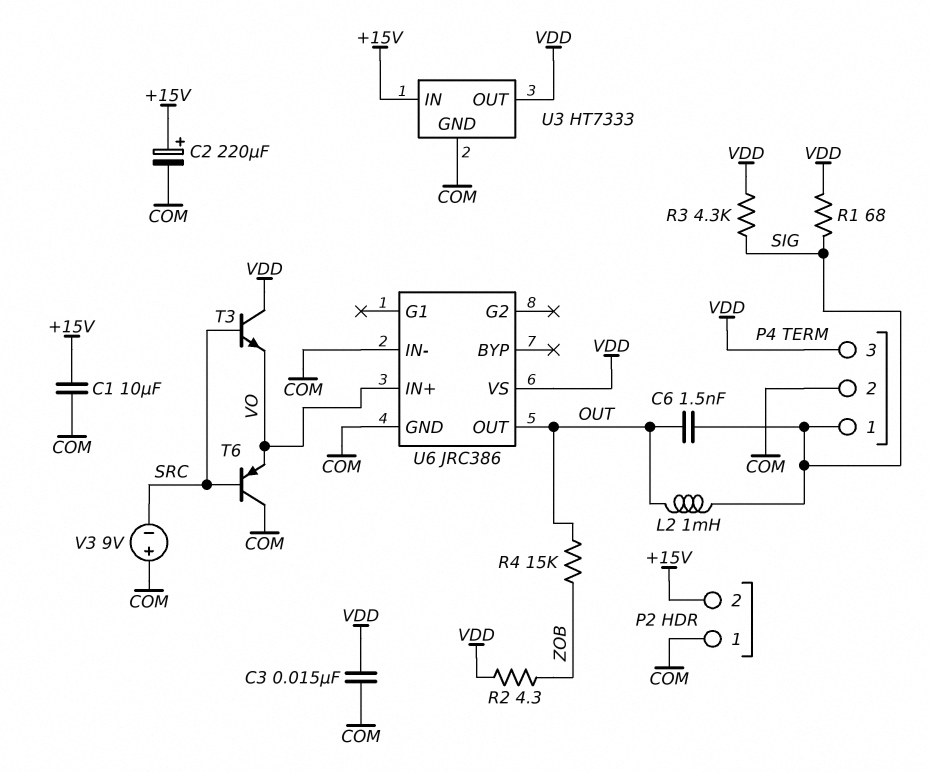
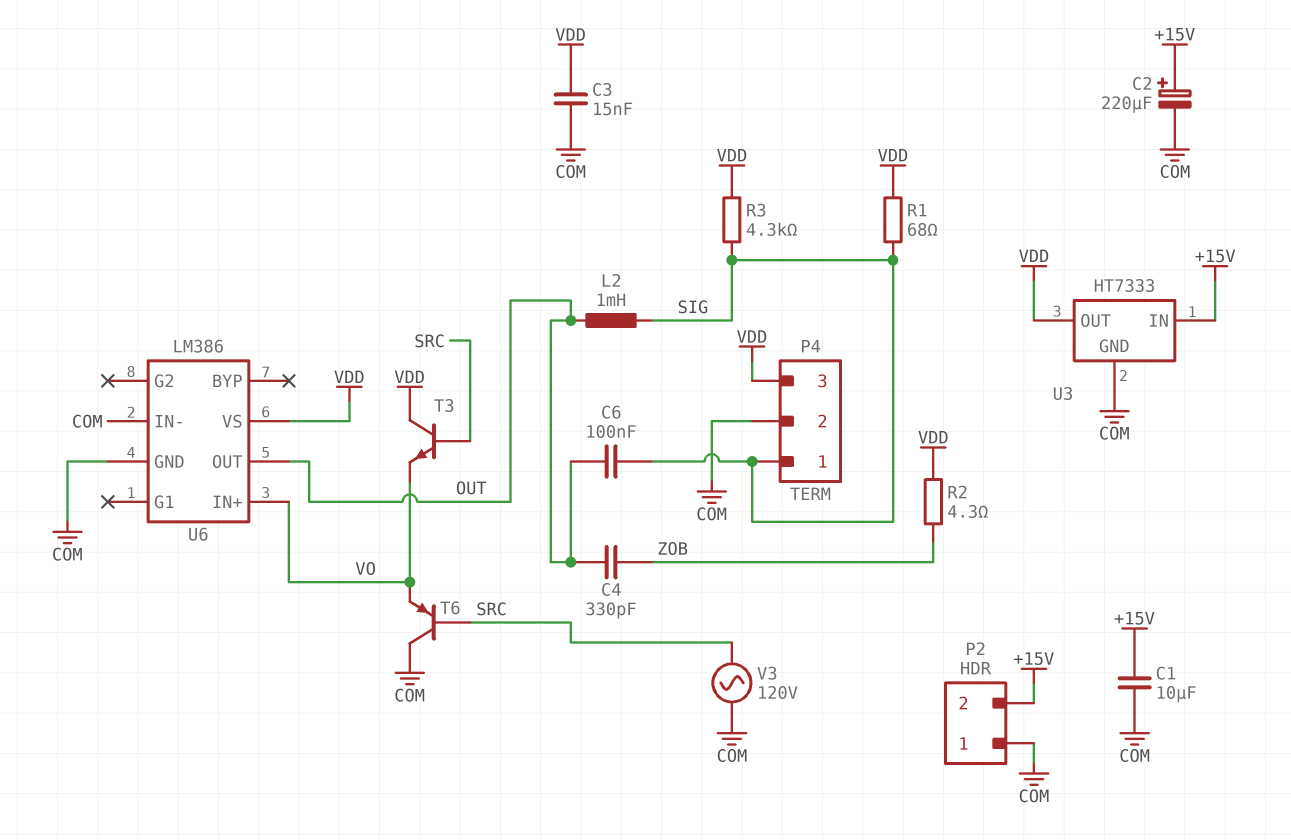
C4: none -> 330pF (OUT, ZOB)
C6: 1.5nF (OUT, SIG) -> 100nF (OUT, SIG)
R4: 15k (OUT, ZOB) -> none
U6: JRC386 -> LM386
V3: 9V (plus COM, minus SRC) -> AC 120V (COM, SRC)

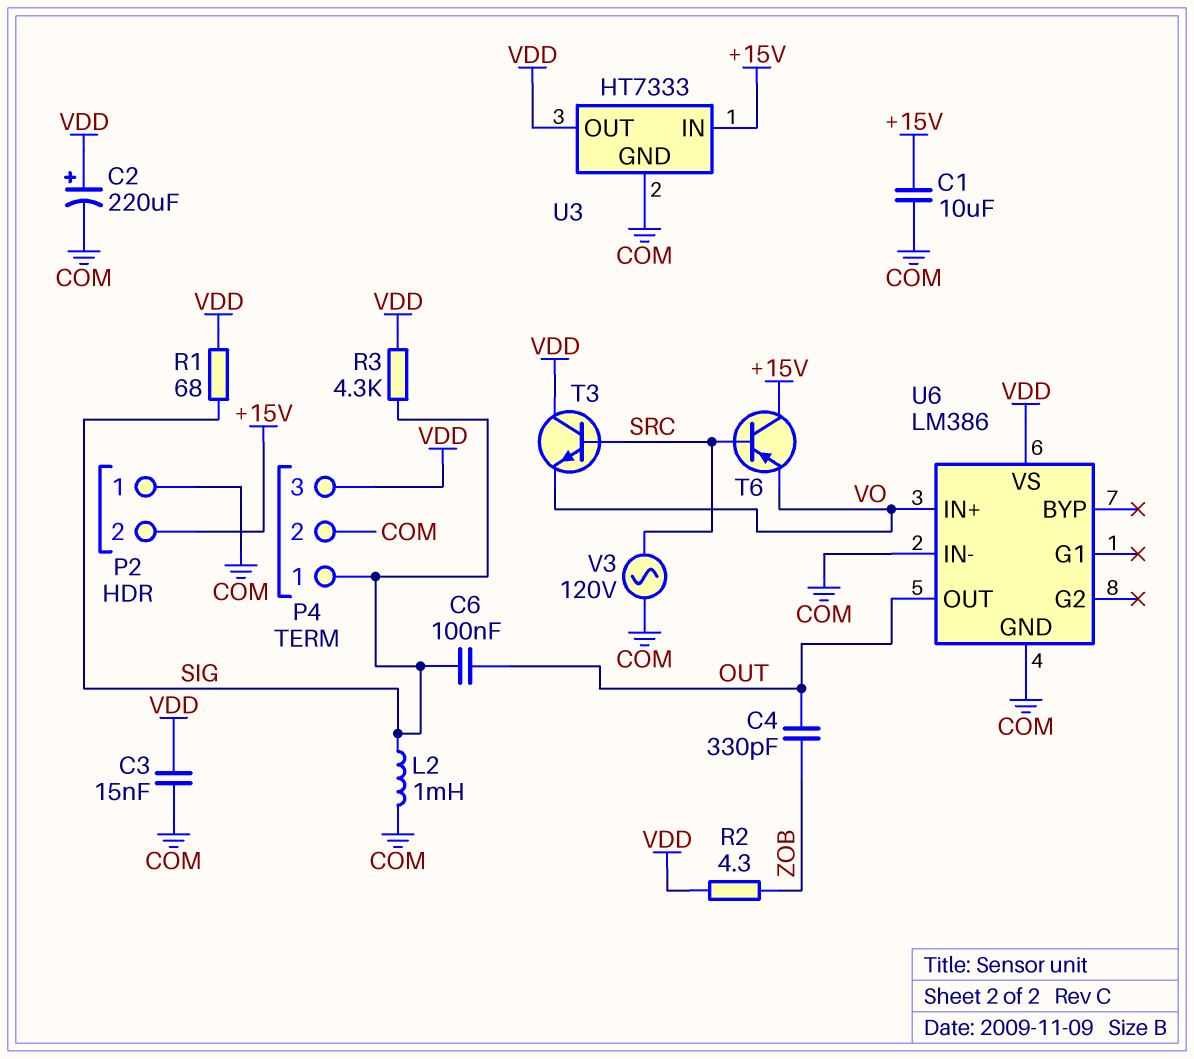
C2: 220uF (plus +15V, minus COM) -> 220uF (plus VDD, minus COM)
L2: 1mH (OUT, SIG) -> 1mH (COM, SIG)
T6: PNP (B SRC, C COM, E VO) -> PNP (B SRC, C +15V, E VO)

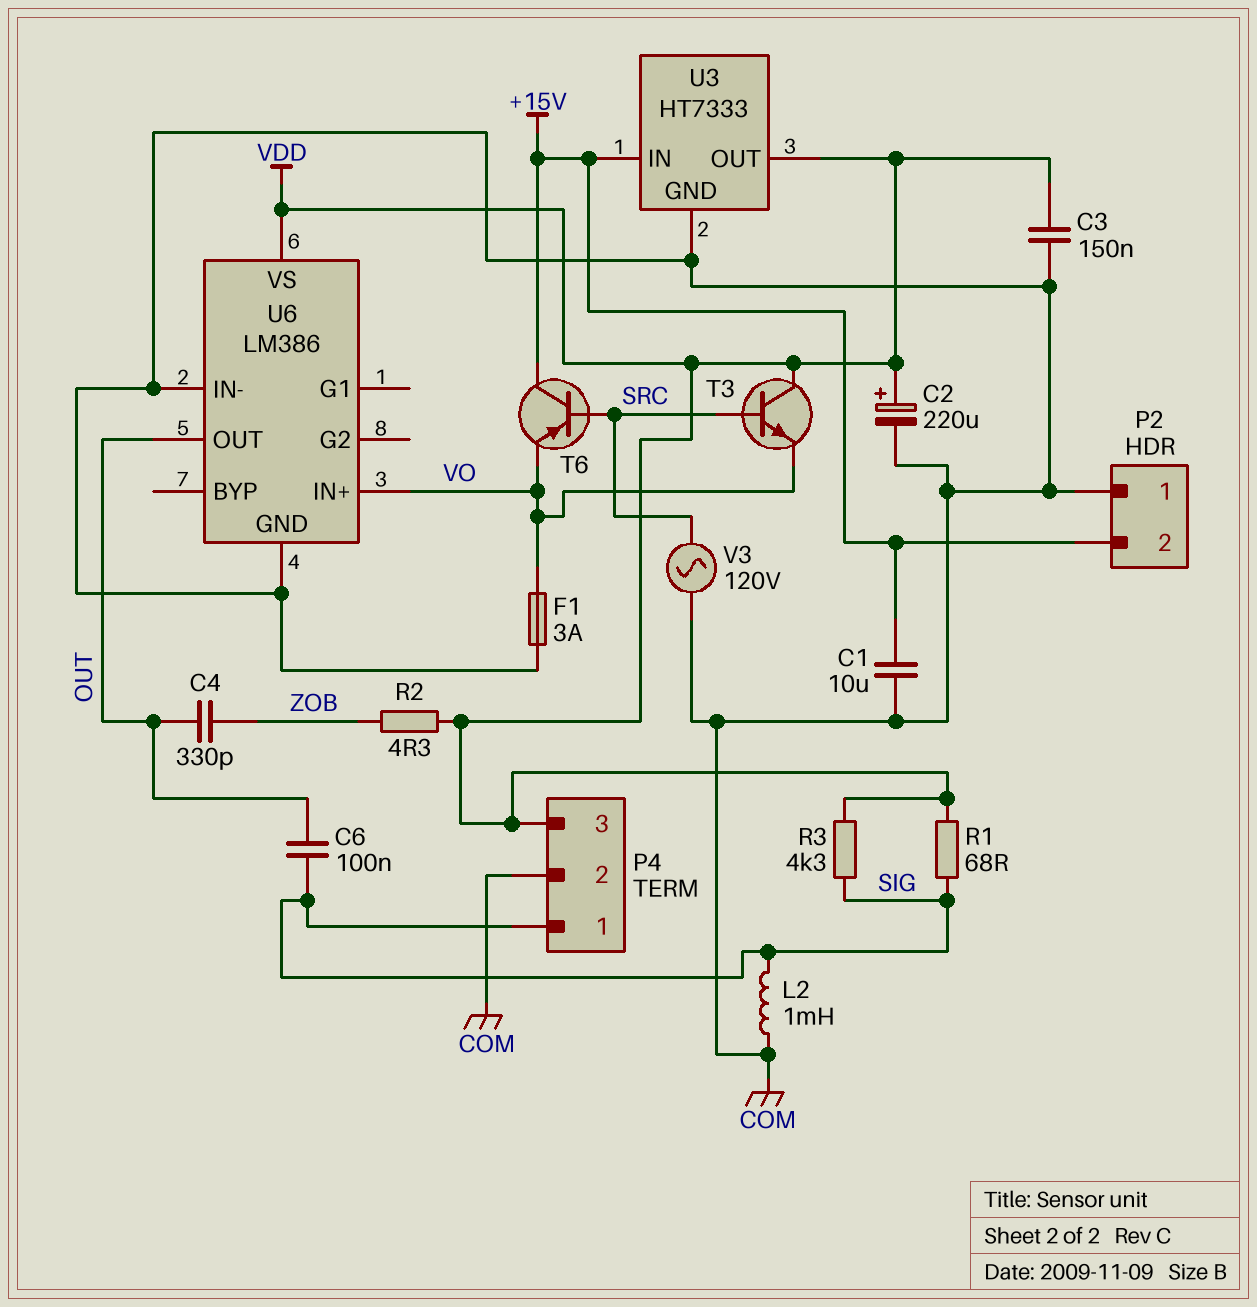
C3: 15nF (COM, VDD) -> 150nF (COM, VDD)
F1: none -> 3A (COM, VO)

